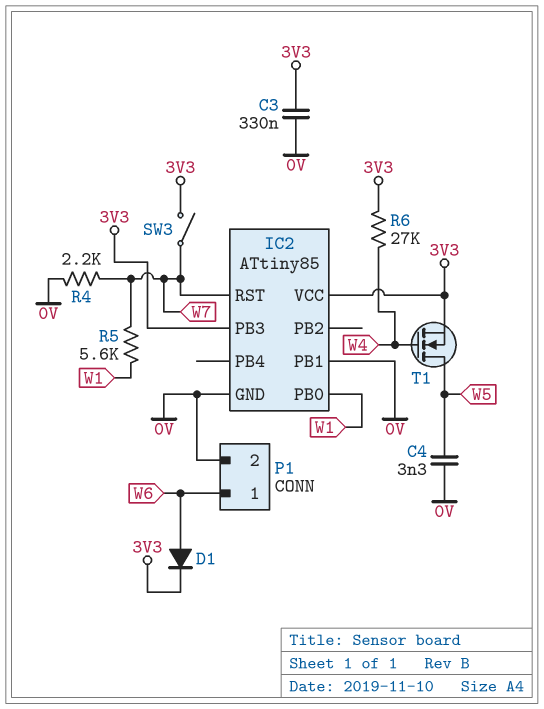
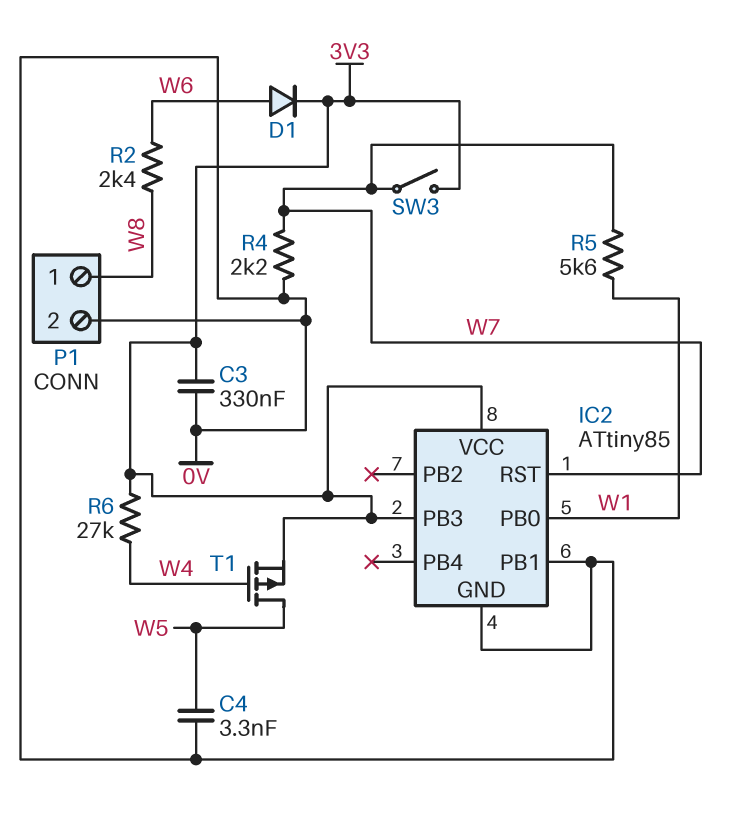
P1 pin 1: W6 -> W8
R2: none -> 2.4k (W6, W8)
T1: NMOS (G W4, D W5, S 3V3) -> PMOS (G W4, D W5, S 3V3)

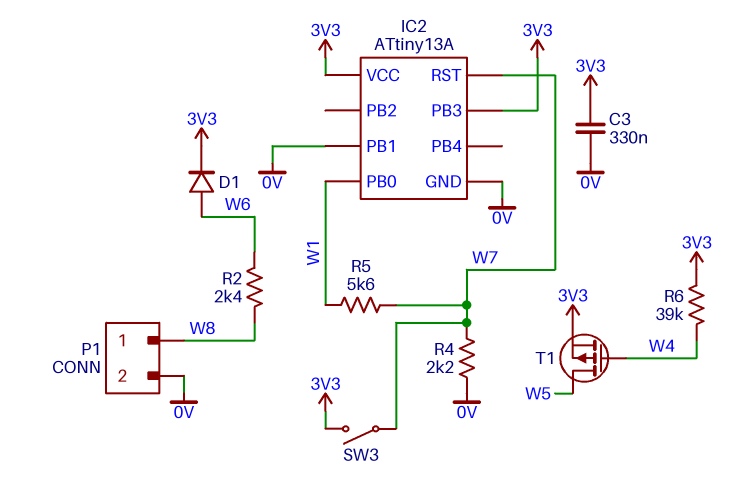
C4: 3.3nF (0V, W5) -> none
IC2: ATtiny85 -> ATtiny13A
R6: 27k (3V3, W4) -> 39k (3V3, W4)

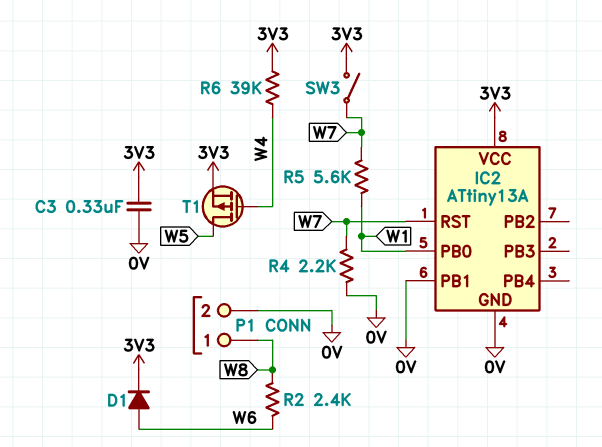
IC2 pin PB3: 3V3 -> none

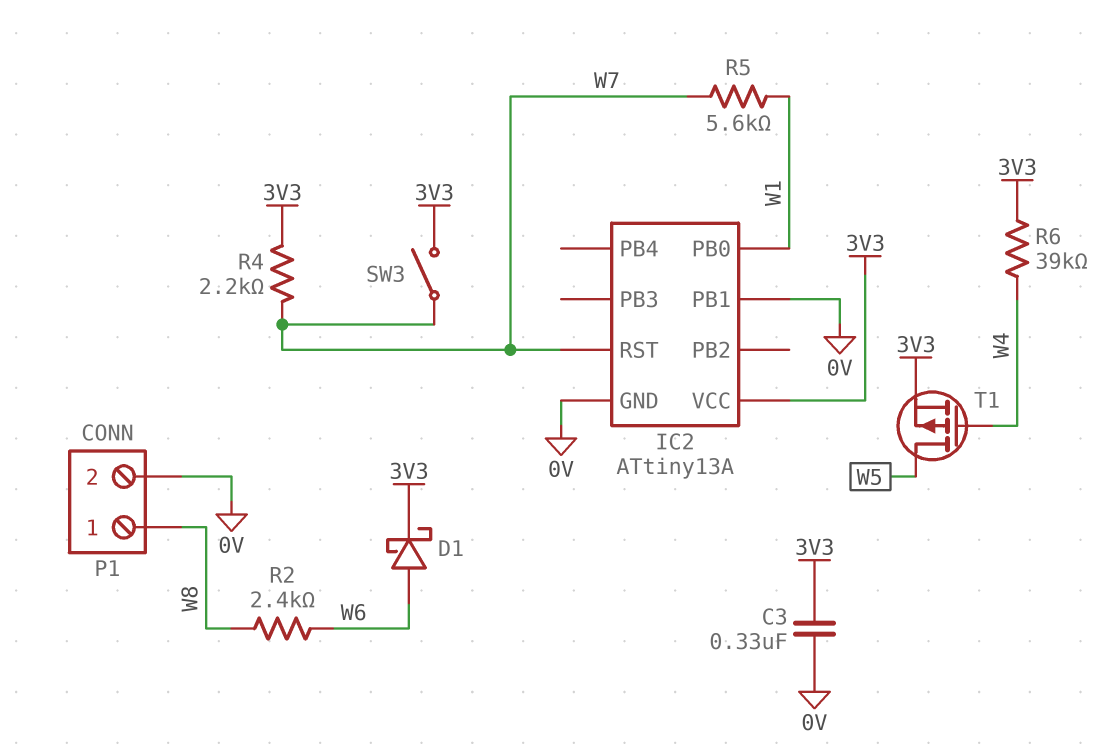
D1: diode (A W6, K 3V3) -> schottky (A W6, K 3V3)
R4: 2.2k (0V, W7) -> 2.2k (3V3, W7)

